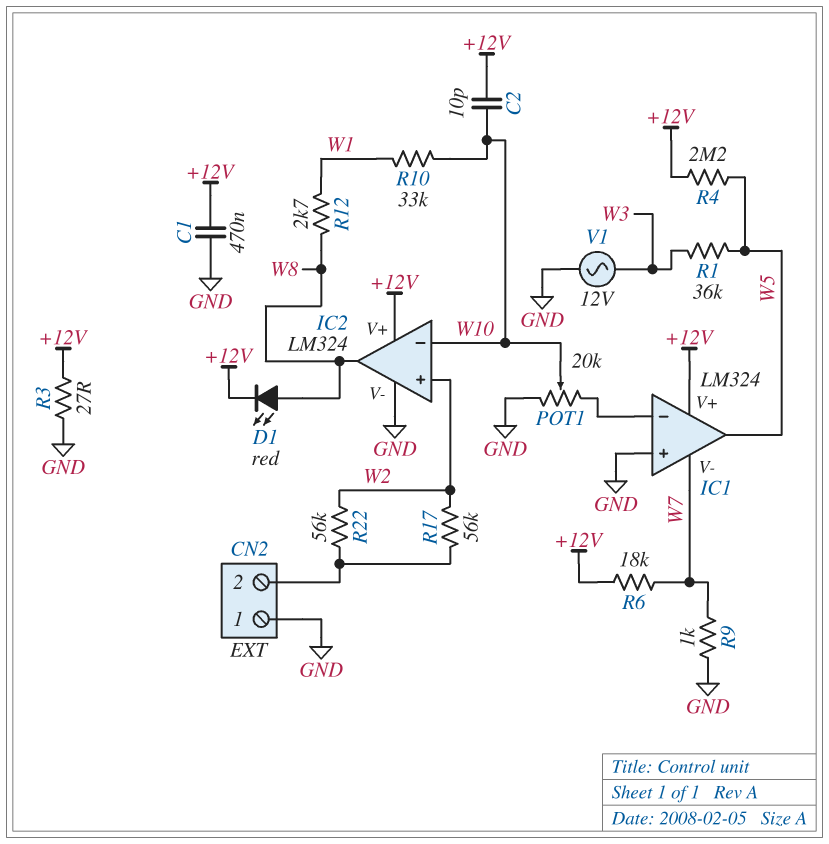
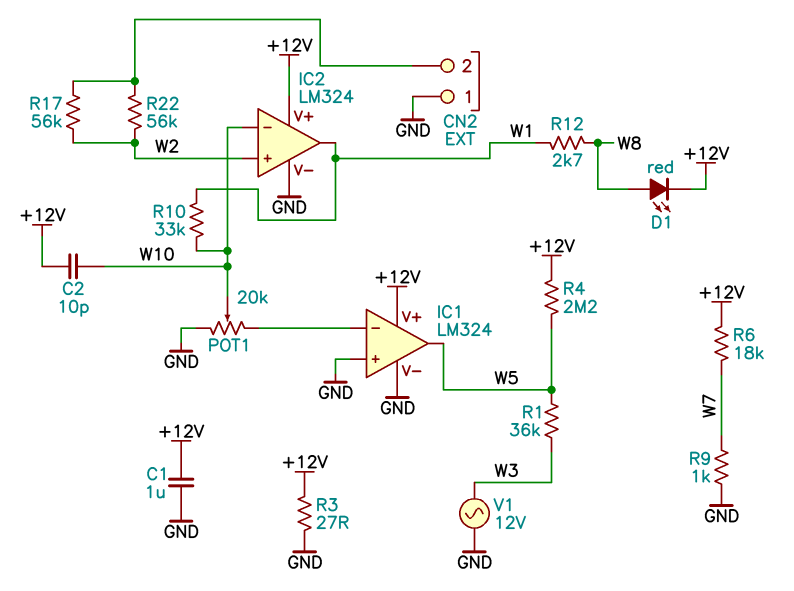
C1: 470nF (+12V, GND) -> 1uF (+12V, GND)
IC1 pin V-: W7 -> GND
IC2 pin out: W8 -> W1

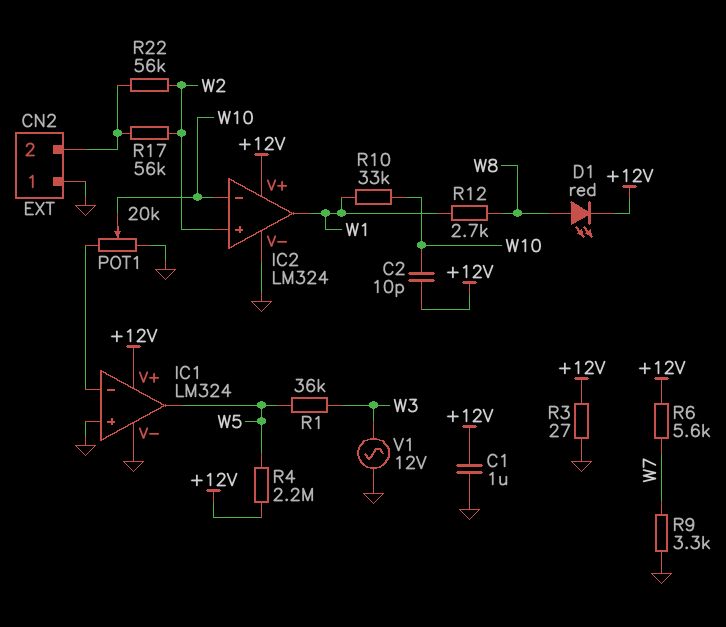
R6: 18k (+12V, W7) -> 5.6k (+12V, W7)
R9: 1k (GND, W7) -> 3.3k (GND, W7)

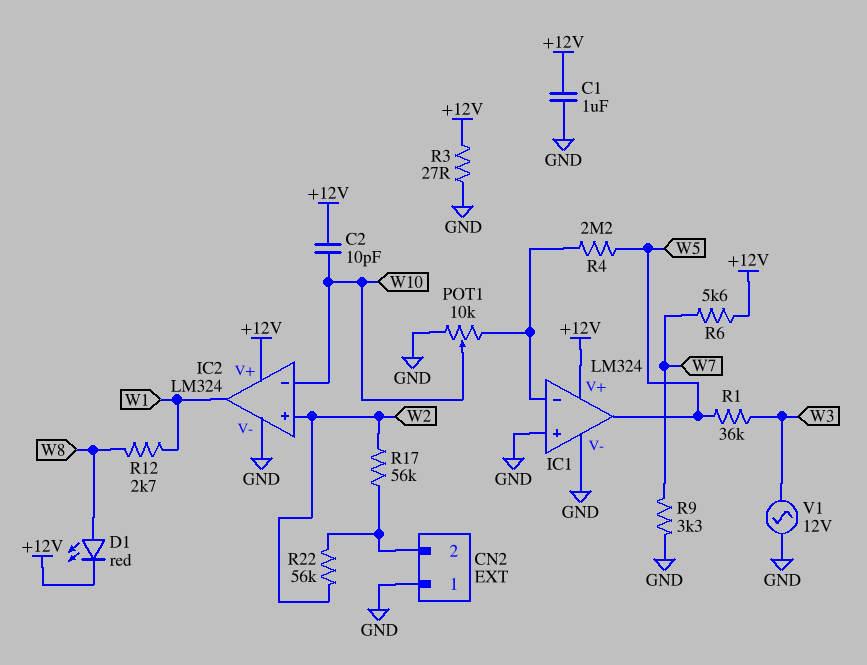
POT1: 20k (GND, IC1/in-, wiper W10) -> 10k (GND, IC1/in-, wiper W10)
R4: 2.2M (+12V, W5) -> 2.2M (IC1/in-, W5)
R10: 33k (W1, W10) -> none

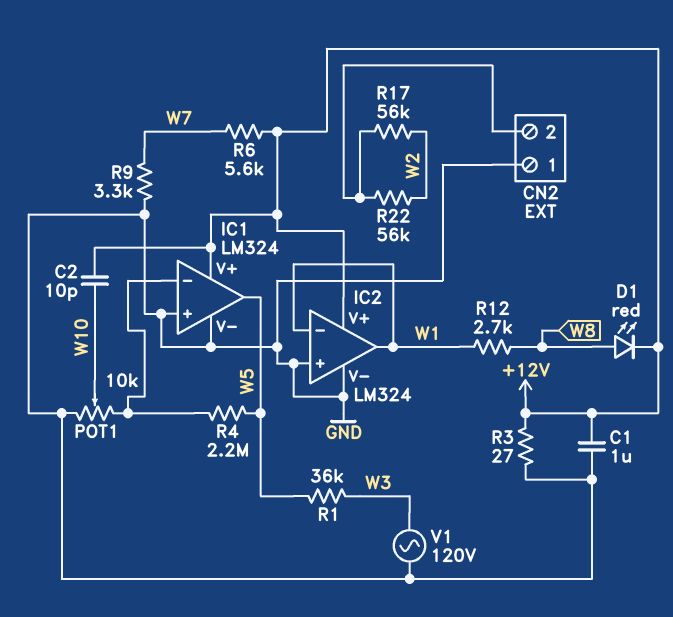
IC2 pin in+: W2 -> GND
IC2 pin in-: W10 -> W1
V1: AC 12V (GND, W3) -> AC 120V (GND, W3)

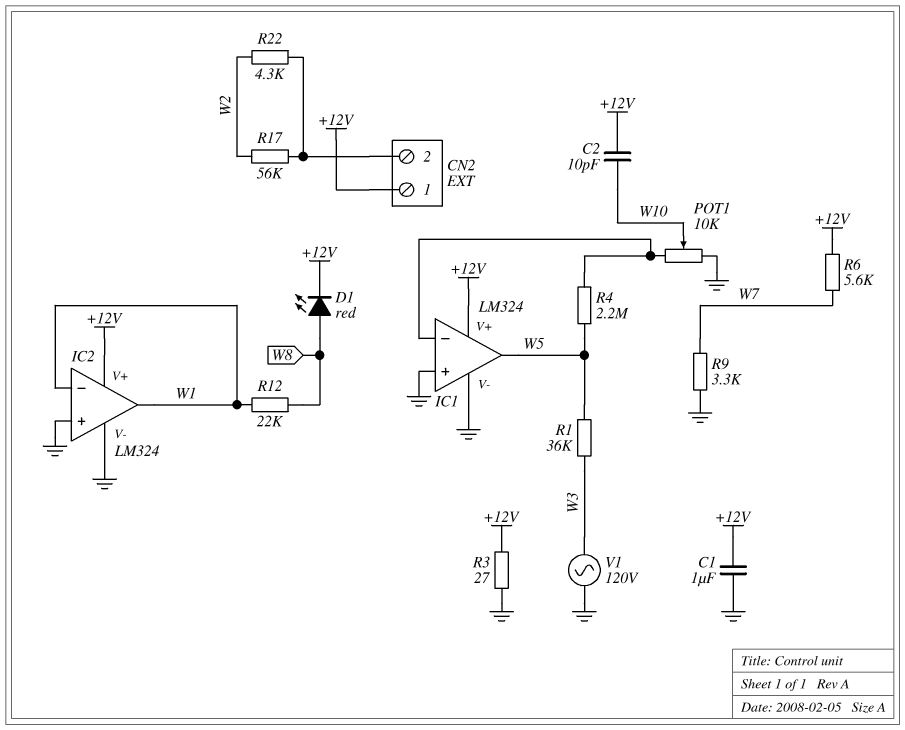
CN2 pin 1: GND -> +12V
R12: 2.7k (W1, W8) -> 22k (W1, W8)
R22: 56k (CN2/2, W2) -> 4.3k (CN2/2, W2)

